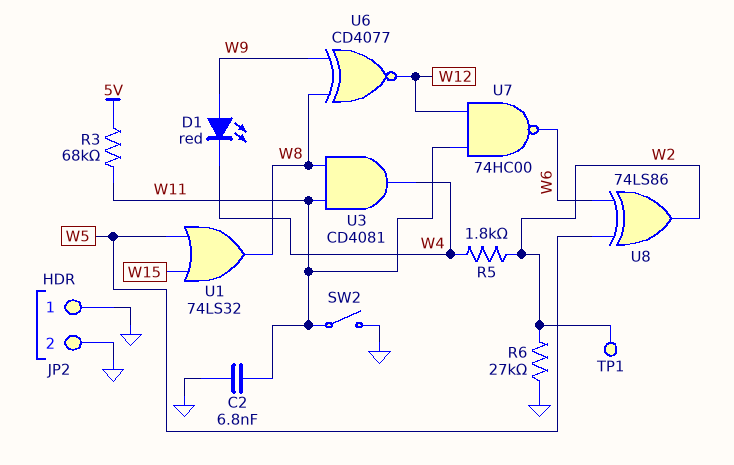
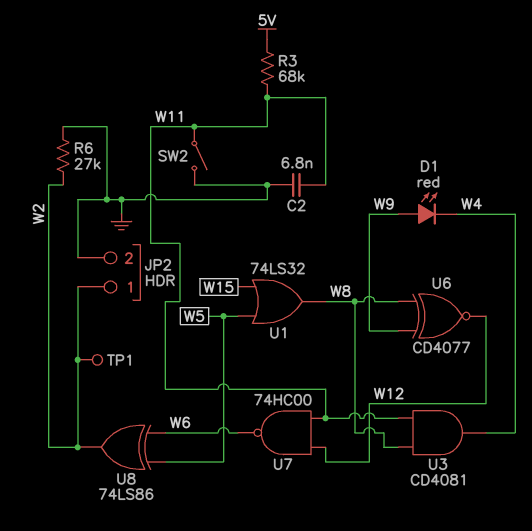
JP2 pin 1: GND -> W2
R5: 1.8k (W2, W4) -> none

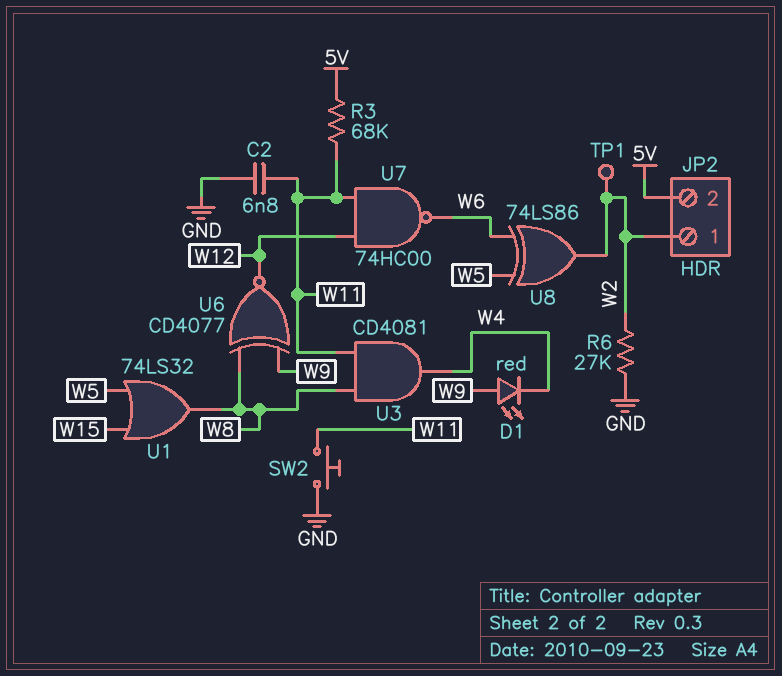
JP2 pin 2: GND -> 5V
SW2: switch (GND, W11) -> button (GND, W11)

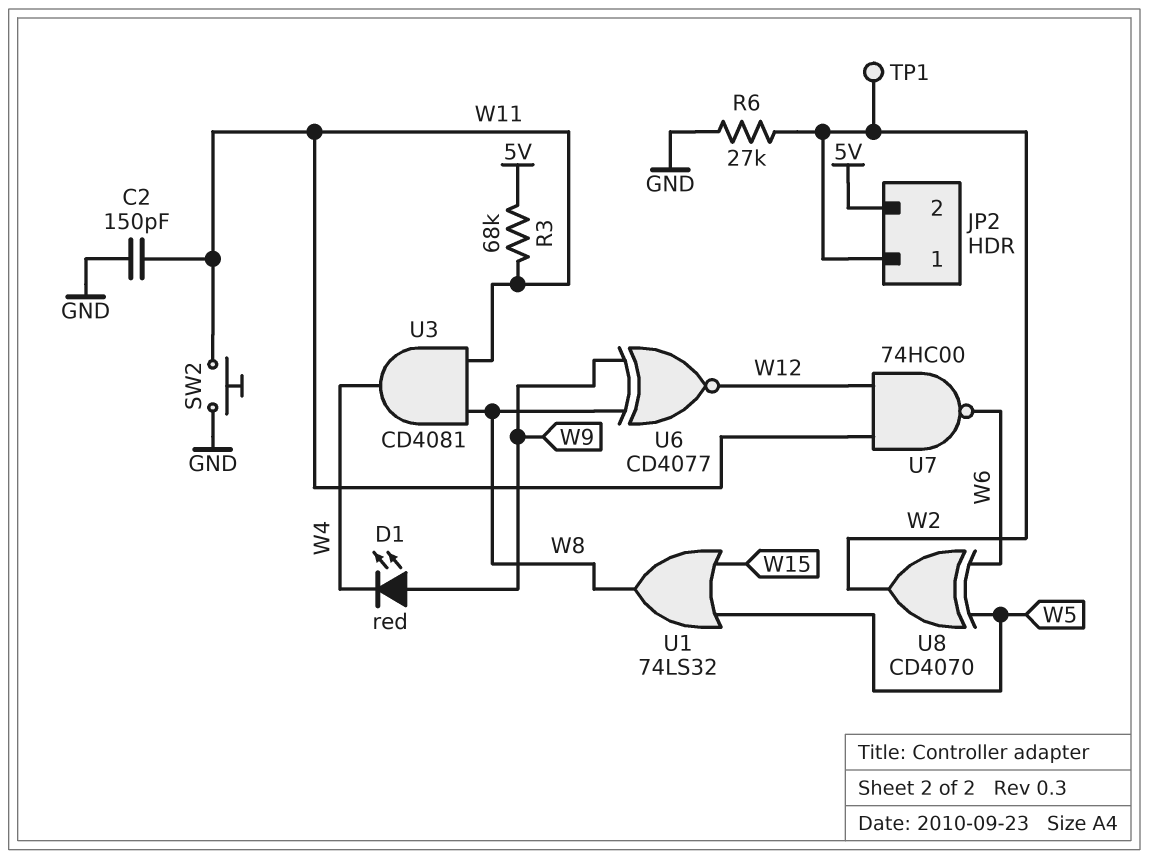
C2: 6.8nF (GND, W11) -> 150pF (GND, W11)
U8: XOR 74LS86 (in W5, in W6, out W2) -> XOR CD4070 (in W5, in W6, out W2)

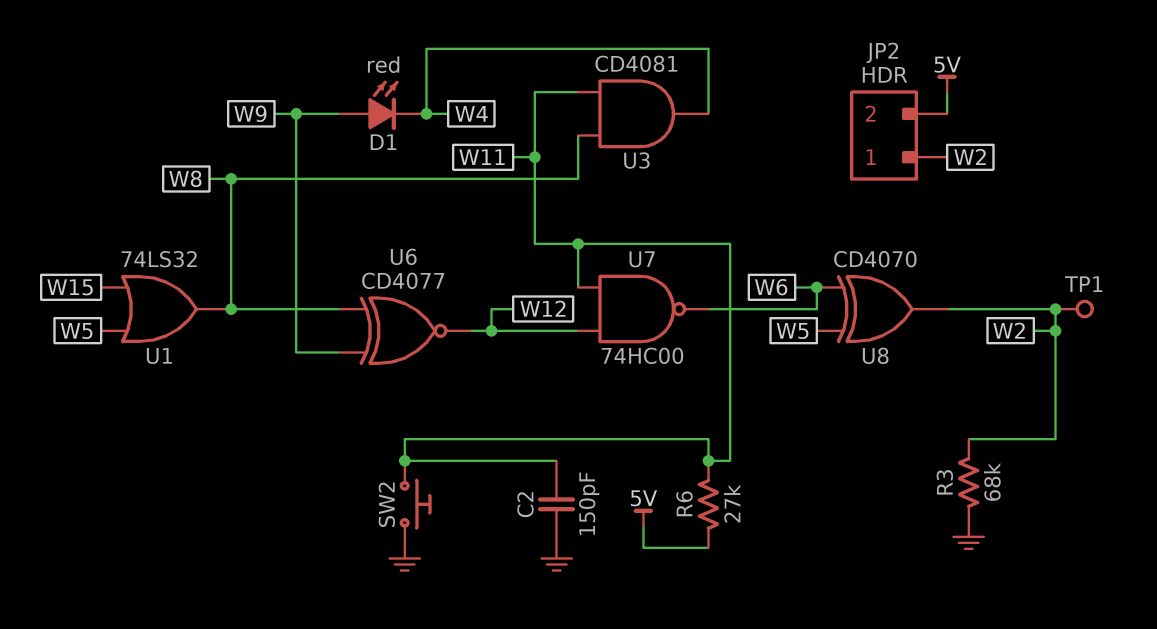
R3: 68k (5V, W11) -> 68k (GND, W2)
R6: 27k (GND, W2) -> 27k (5V, W11)

